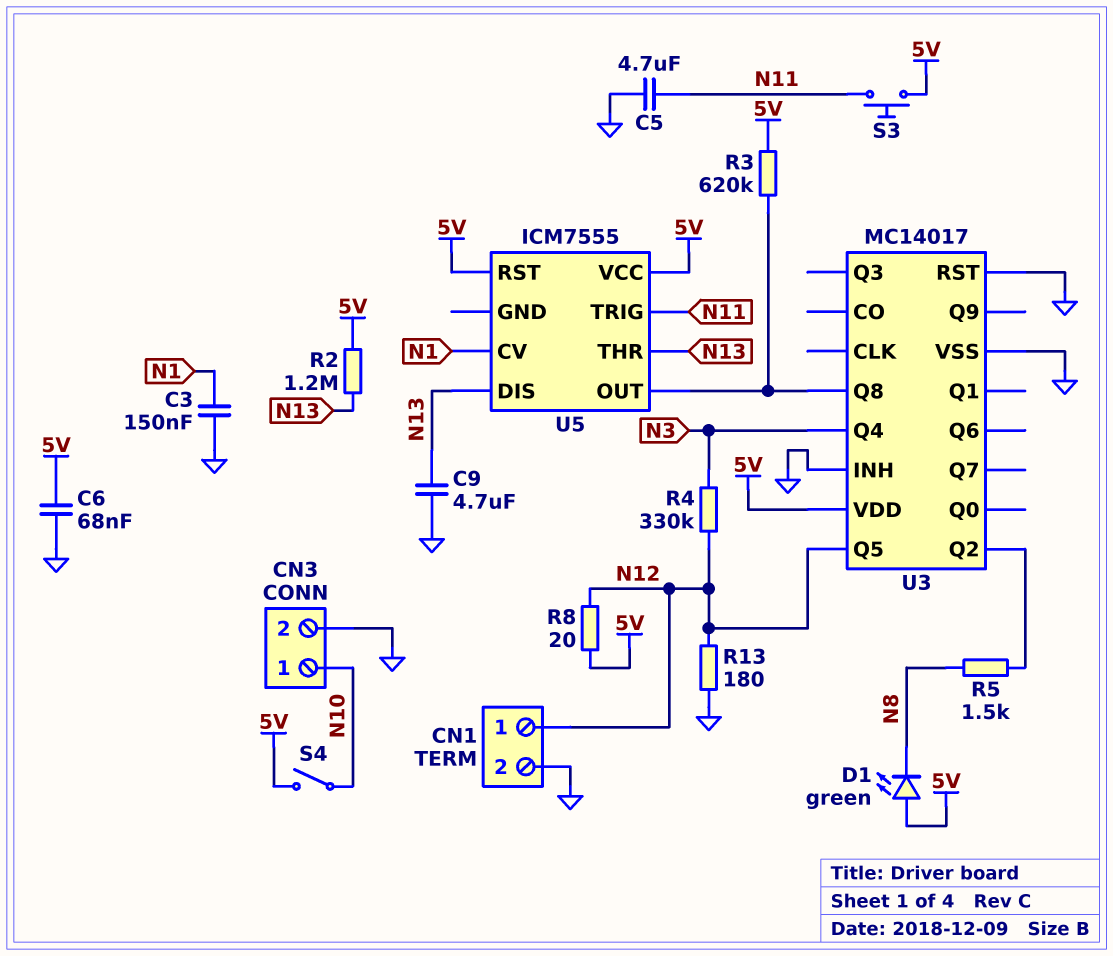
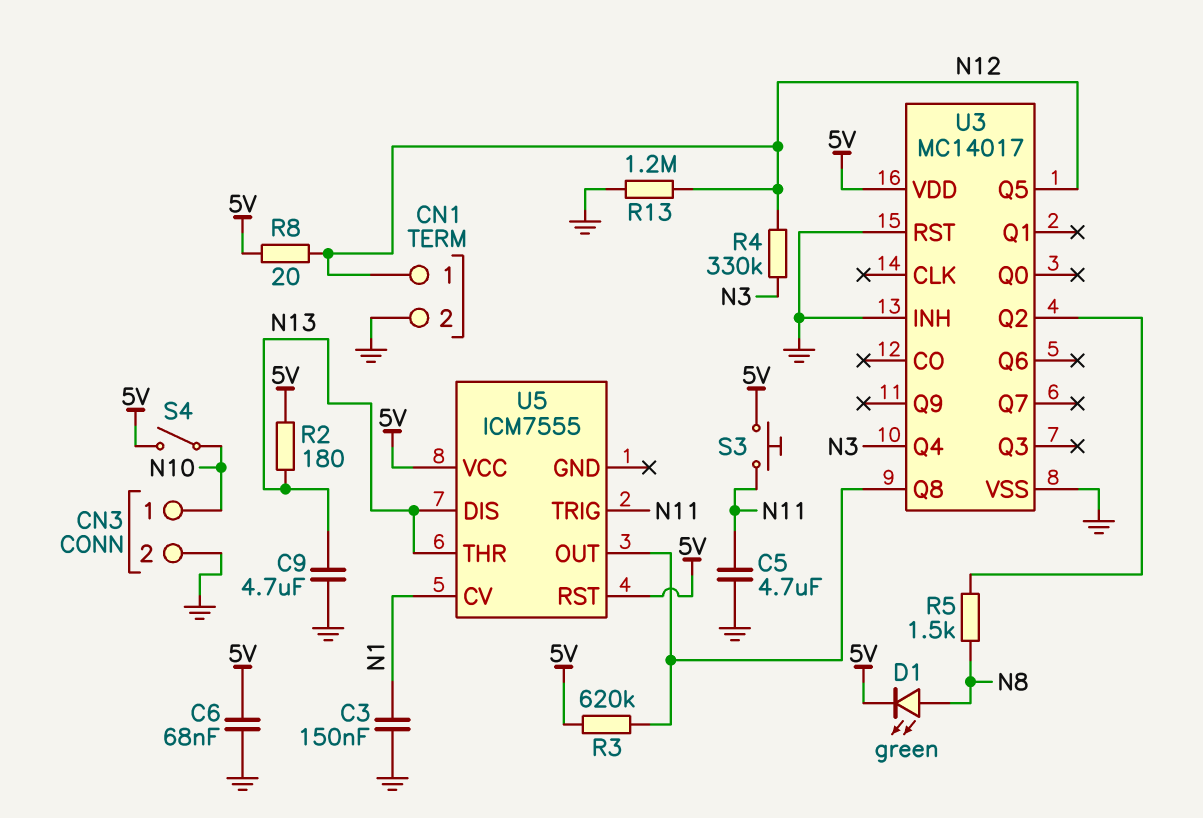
D1: LED green (A 5V, K N8) -> LED green (A N8, K 5V)
R2: 1.2M (5V, N13) -> 180 (5V, N13)
R13: 180 (GND, N12) -> 1.2M (GND, N12)

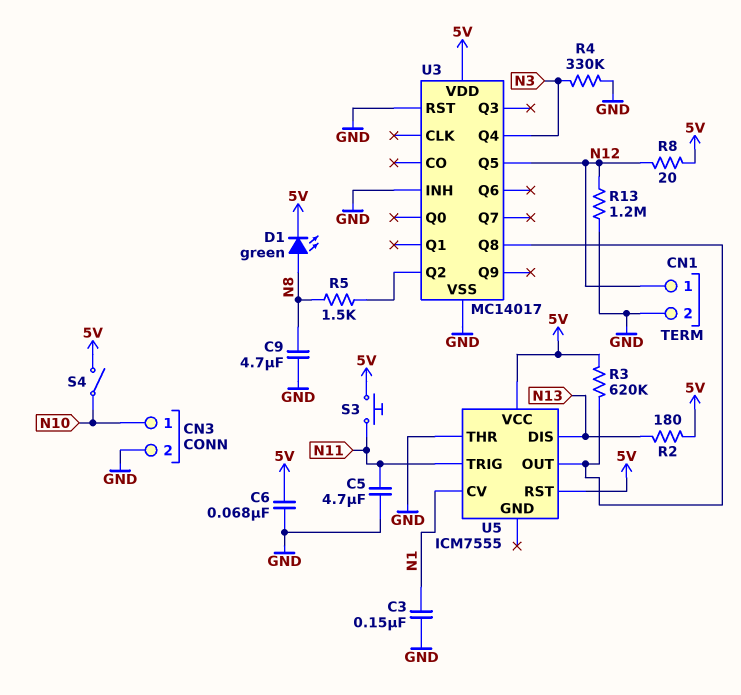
C9: 4.7uF (GND, N13) -> 4.7uF (GND, N8)
R4: 330k (N3, N12) -> 330k (GND, N3)
U5 pin THR: N13 -> GND

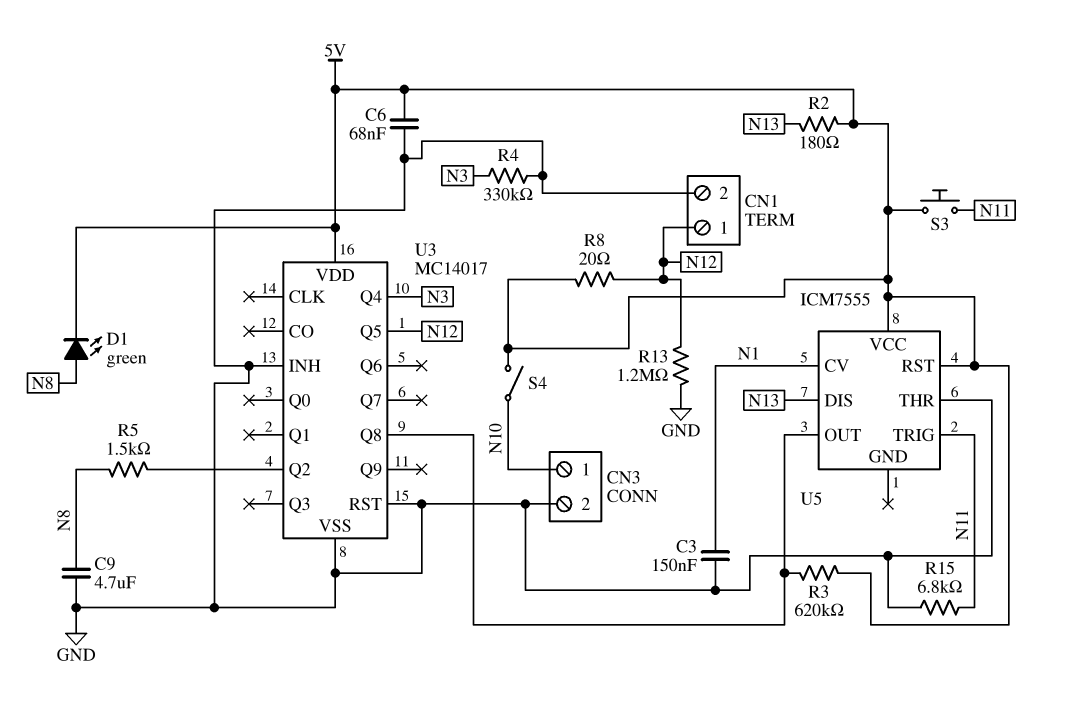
C5: 4.7uF (GND, N11) -> none
R15: none -> 6.8k (GND, N11)

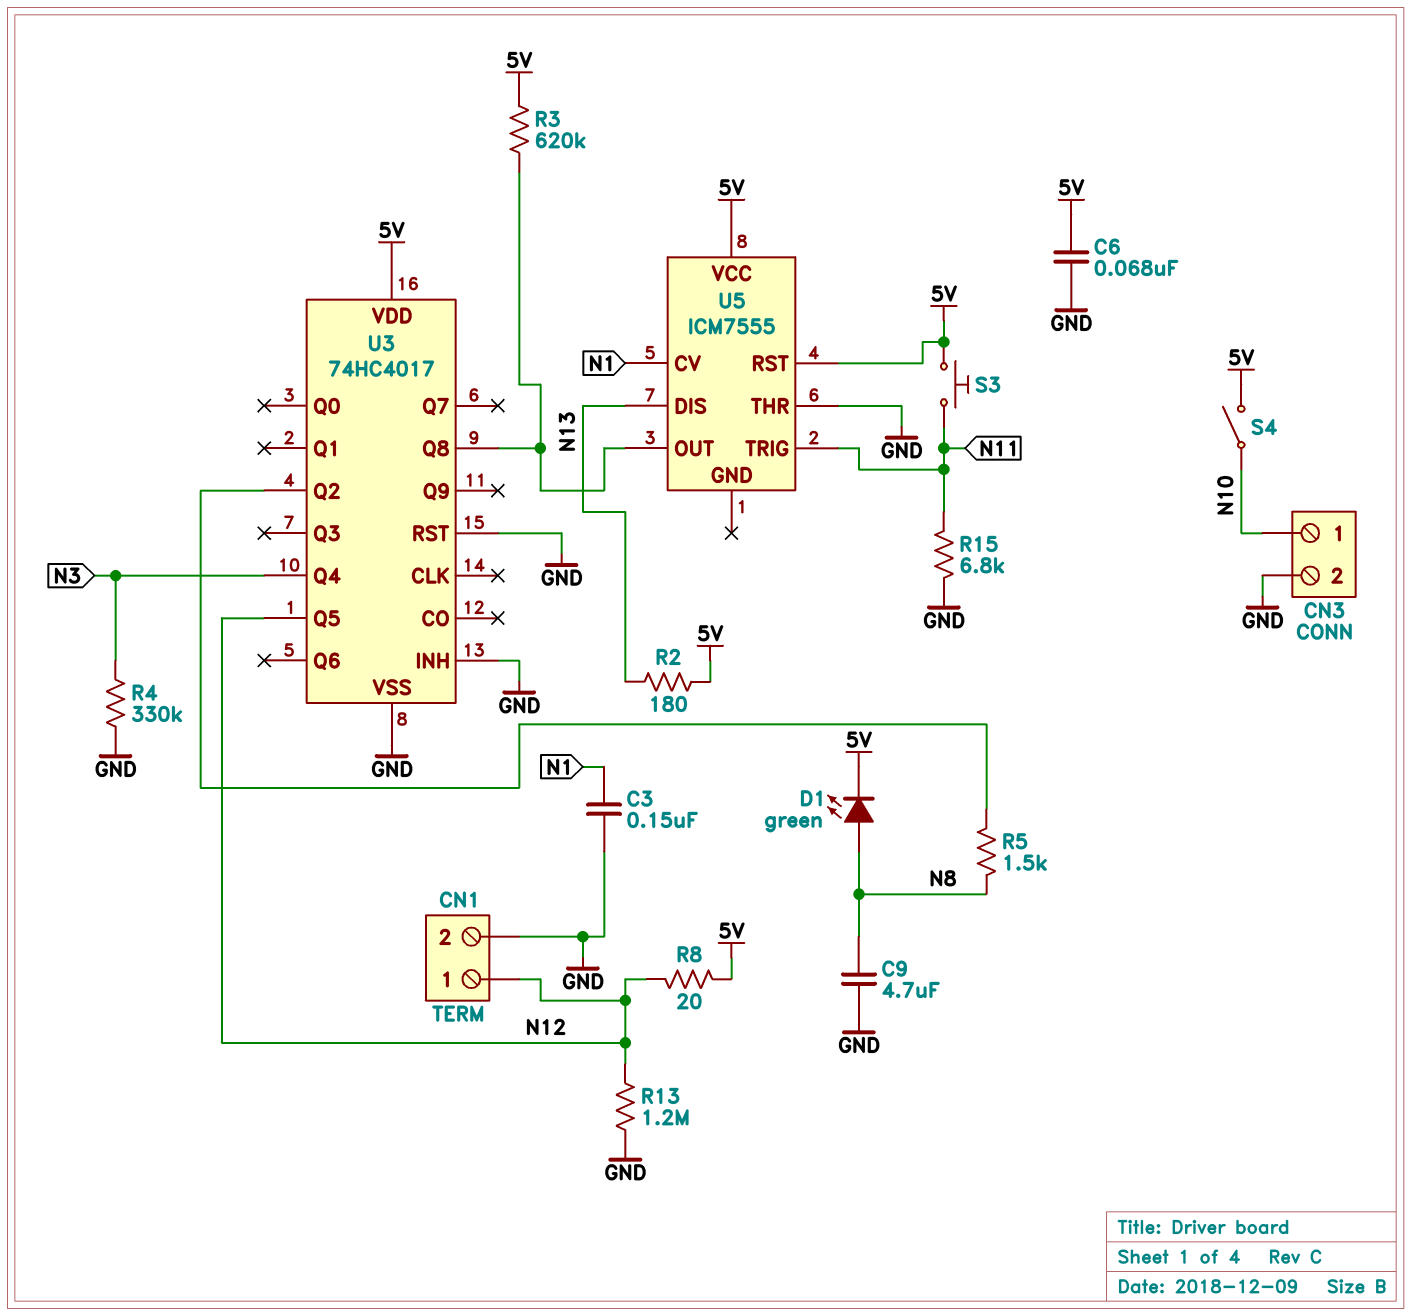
U3: MC14017 -> 74HC4017

